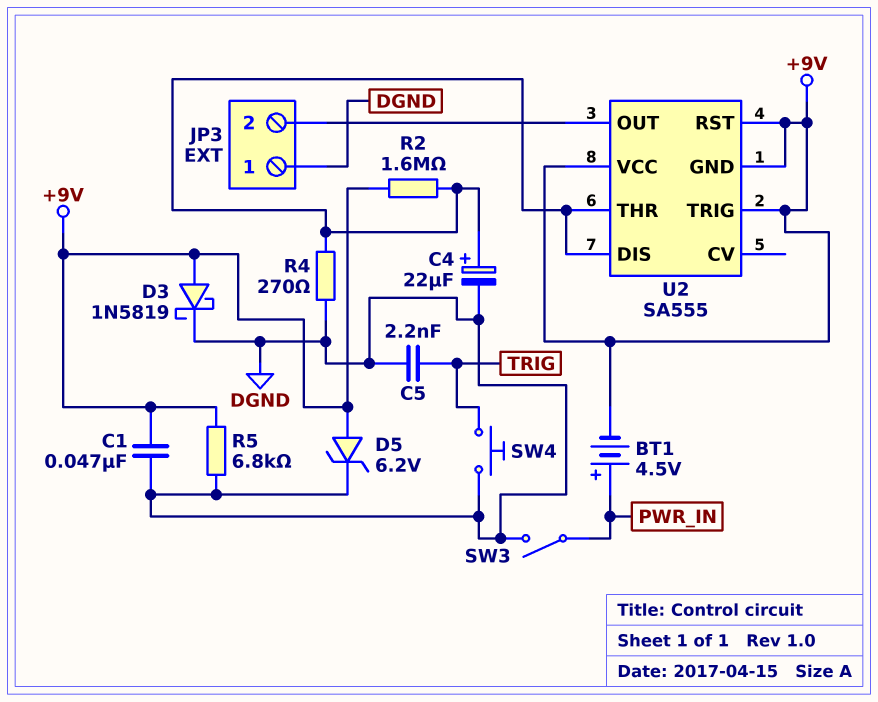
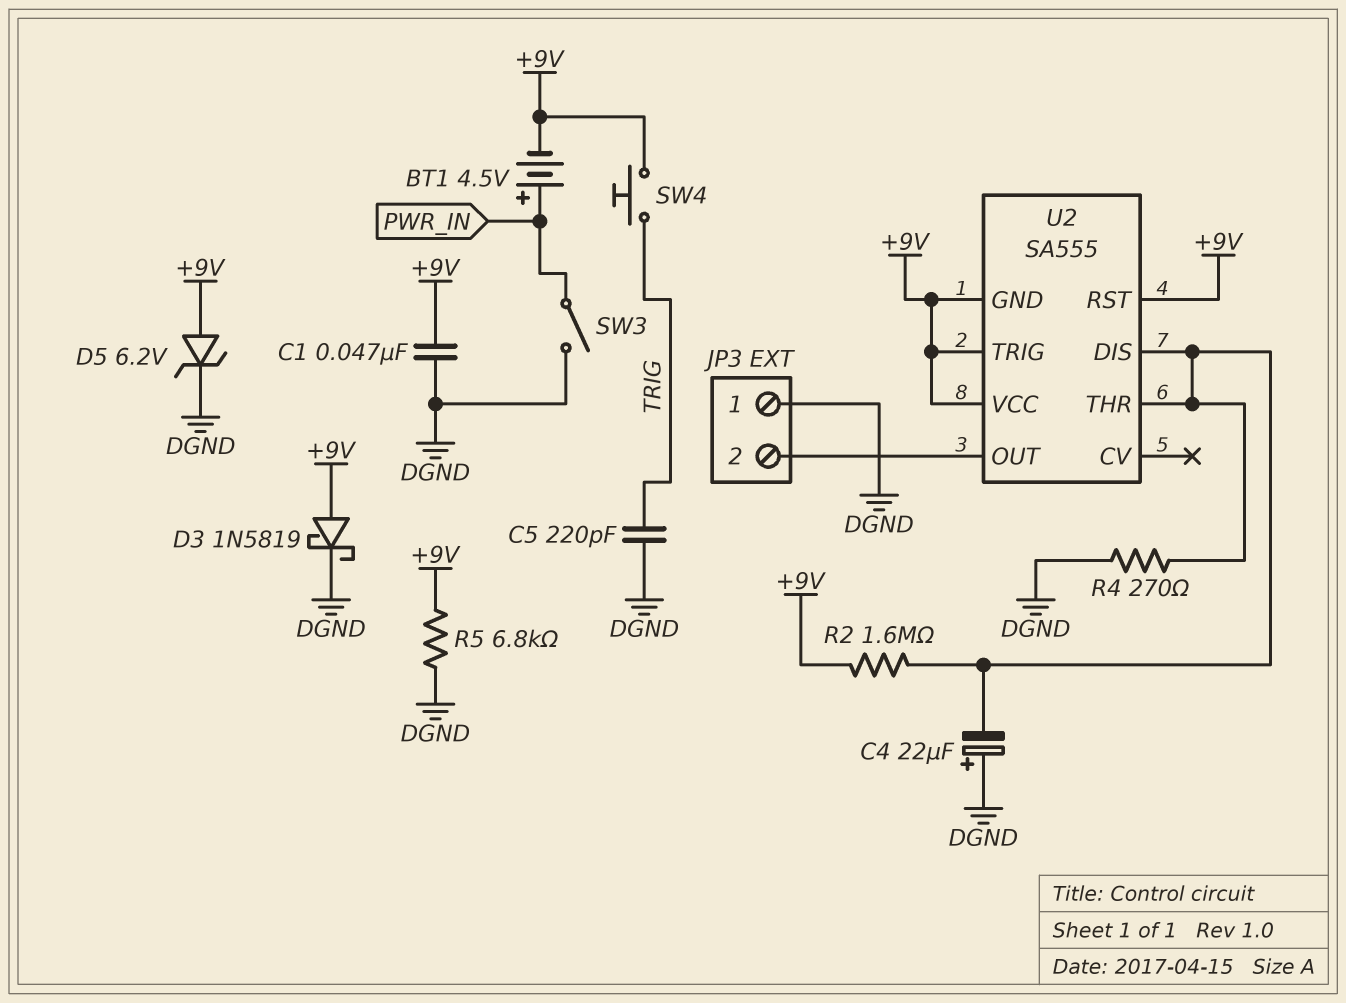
C4: 22uF (plus U2/DIS, minus DGND) -> 22uF (plus DGND, minus U2/DIS)
C5: 2.2nF (DGND, TRIG) -> 220pF (DGND, TRIG)
SW4: button (DGND, TRIG) -> button (+9V, TRIG)

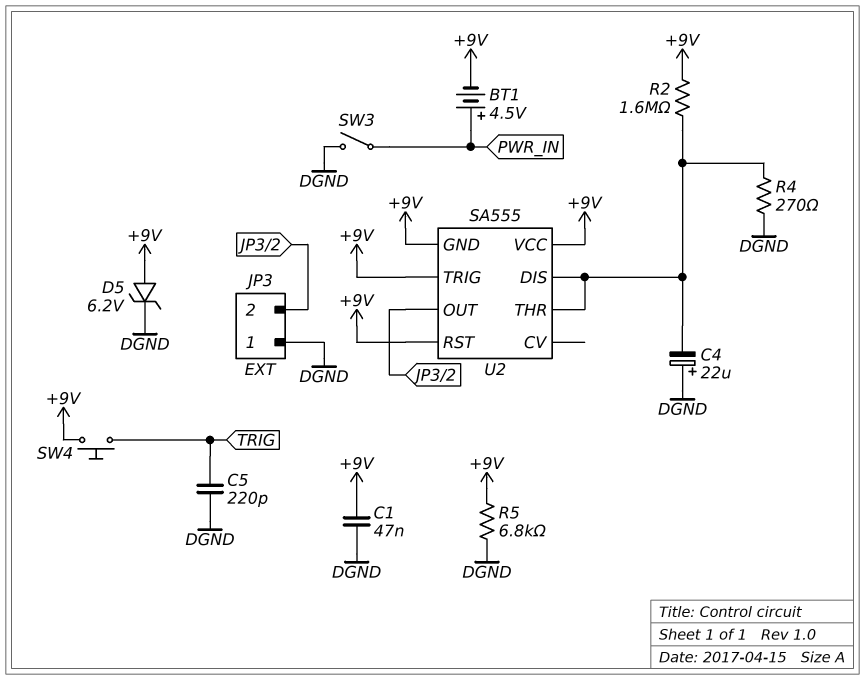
D3: schottky 1N5819 (A +9V, K DGND) -> none

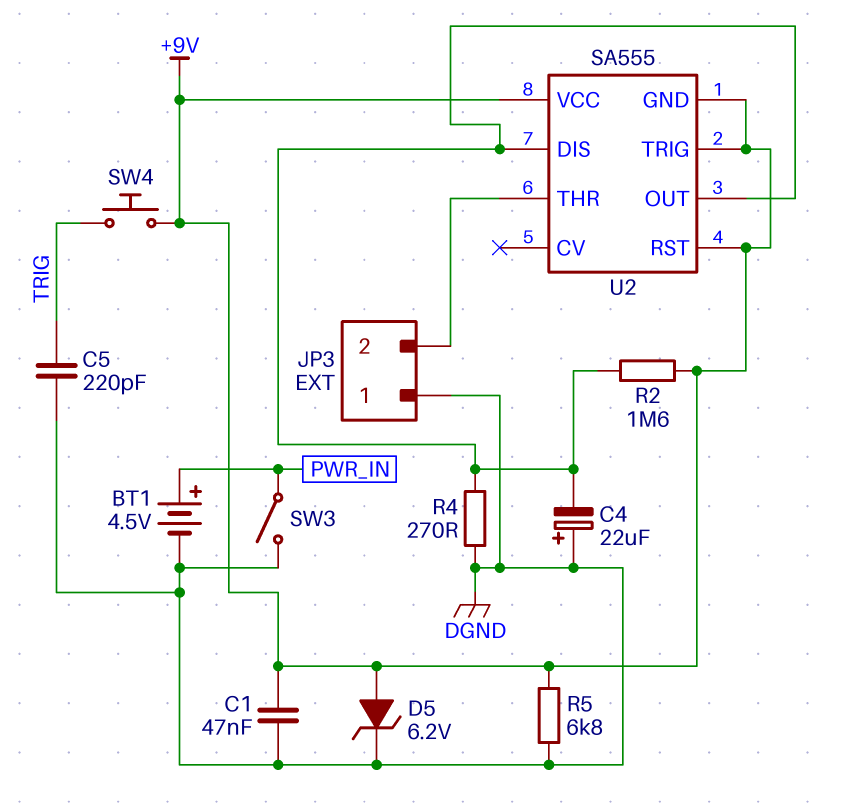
BT1: 4.5V (plus PWR_IN, minus +9V) -> 4.5V (plus PWR_IN, minus DGND)
U2 pin OUT: JP3/2 -> U2/DIS
U2 pin THR: U2/DIS -> JP3/2

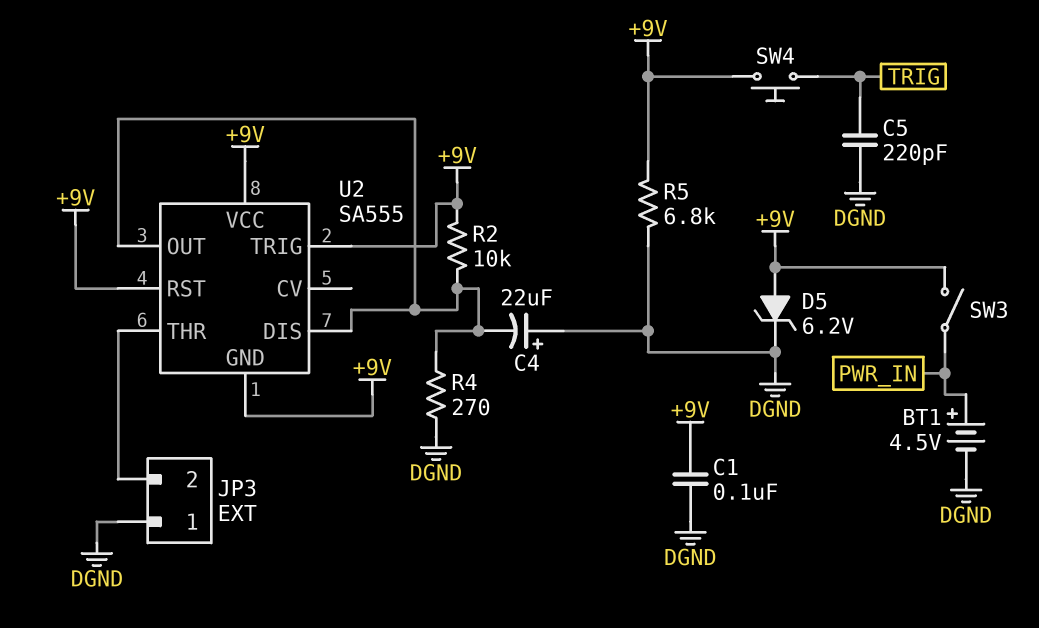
C1: 47nF (+9V, DGND) -> 100nF (+9V, DGND)
R2: 1.6M (+9V, U2/DIS) -> 10k (+9V, U2/DIS)
SW3: switch (DGND, PWR_IN) -> switch (+9V, PWR_IN)

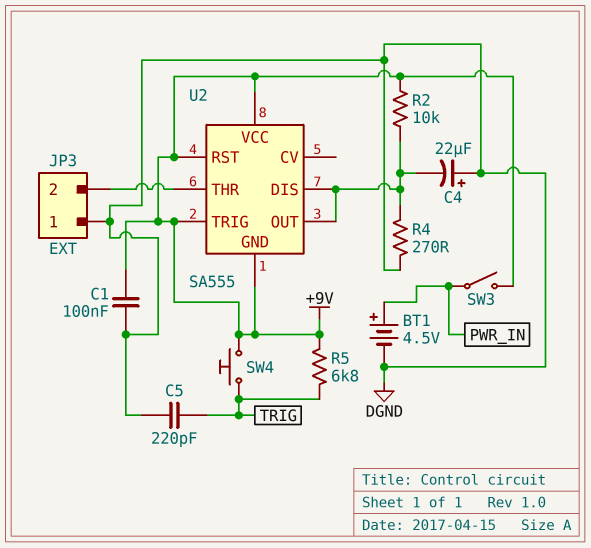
D5: zener 6.2V (A +9V, K DGND) -> none
R5: 6.8k (+9V, DGND) -> 6.8k (+9V, TRIG)

